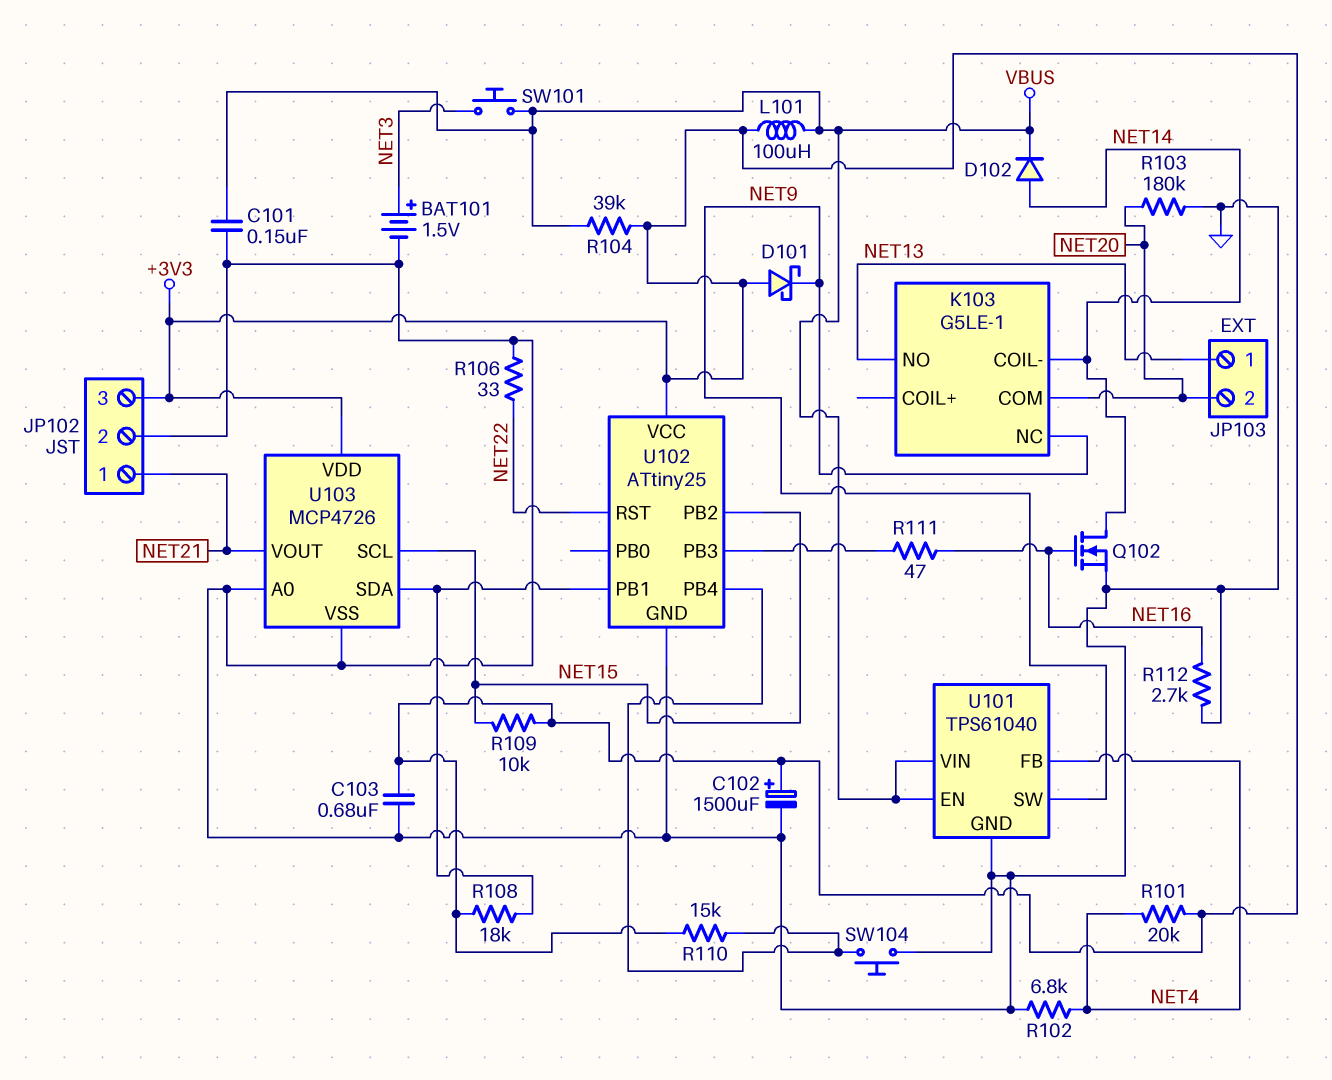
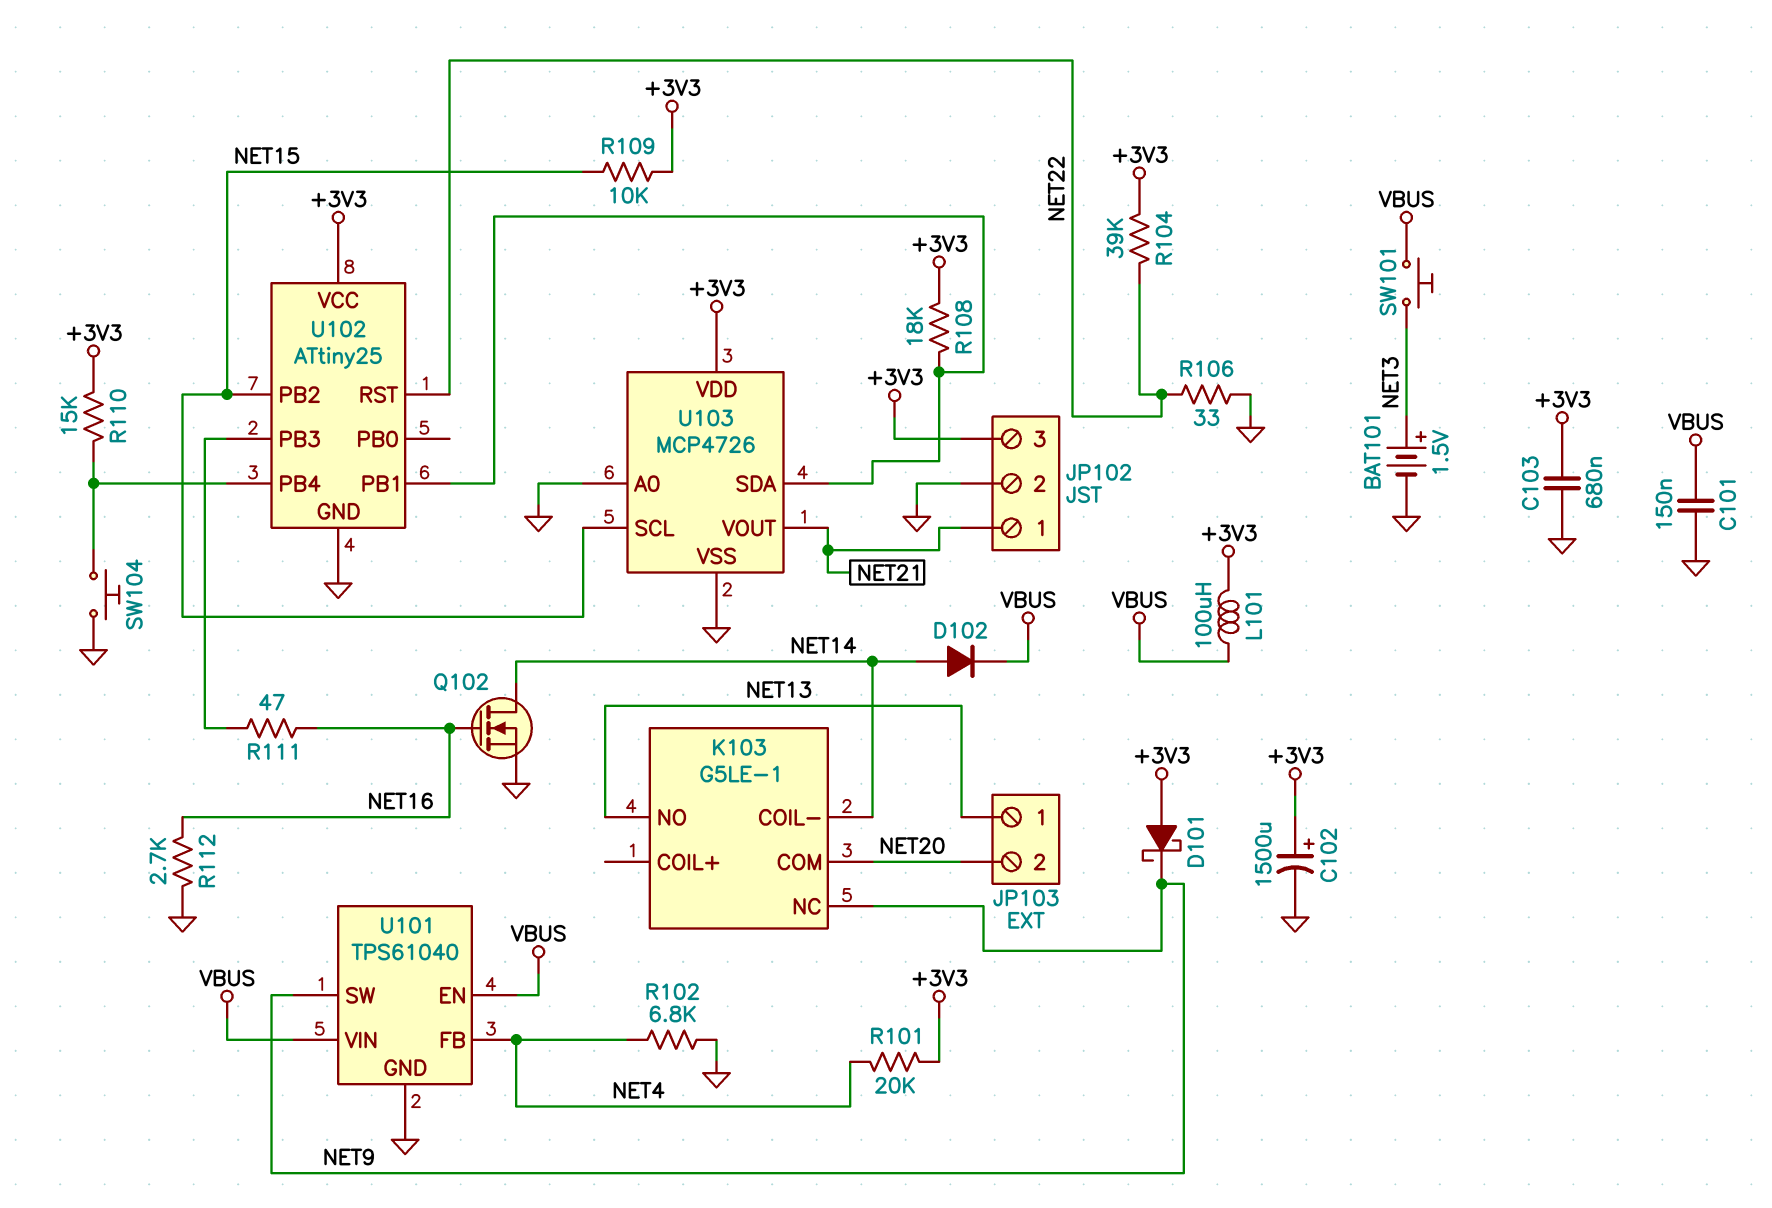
R103: 180k (GND, NET20) -> none
R104: 39k (+3V3, VBUS) -> 39k (+3V3, NET22)

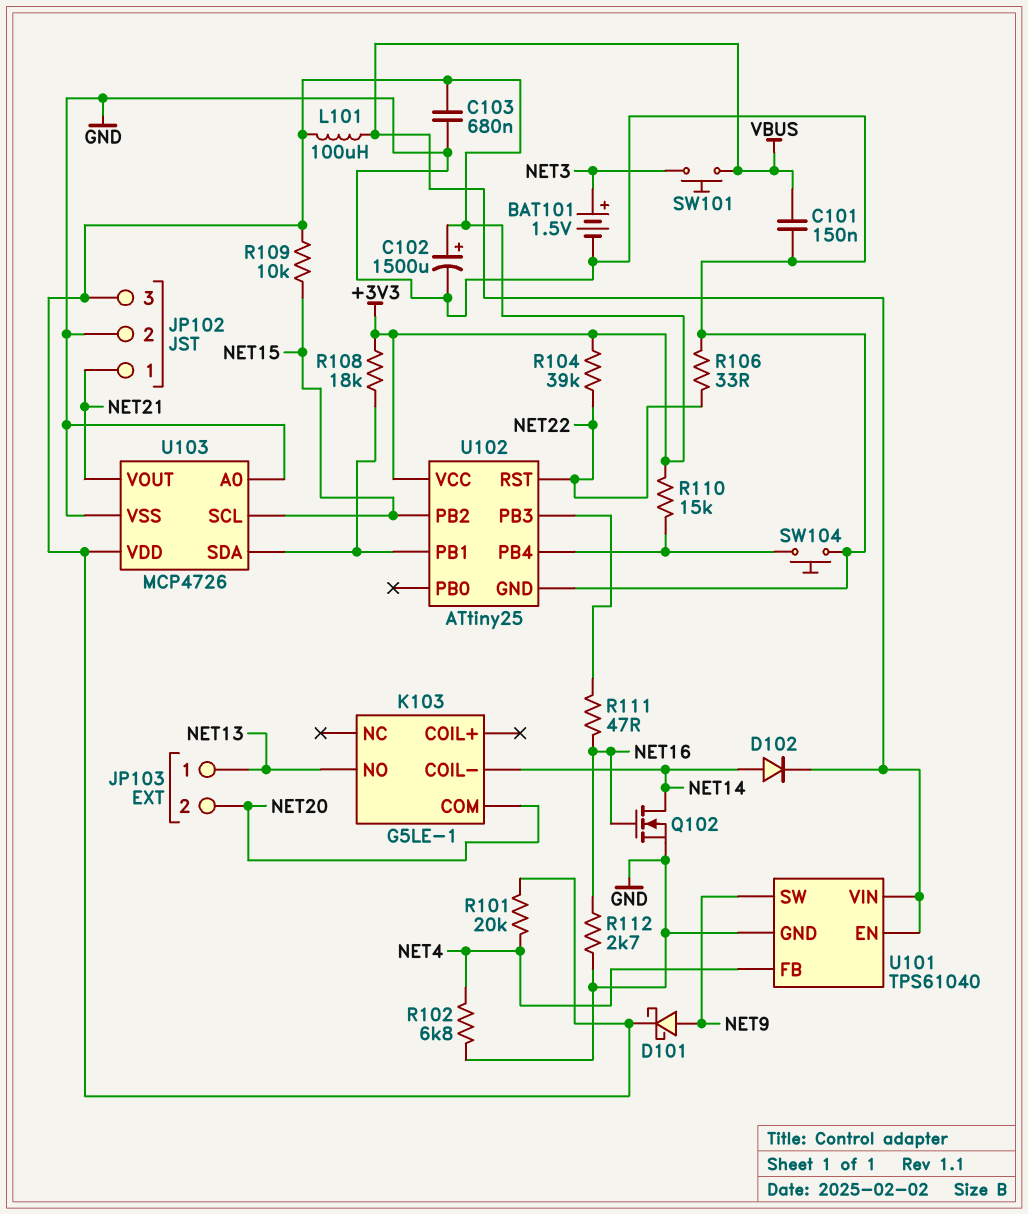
D101: schottky (A +3V3, K NET9) -> schottky (A NET9, K +3V3)
K103 pin NC: NET9 -> none

